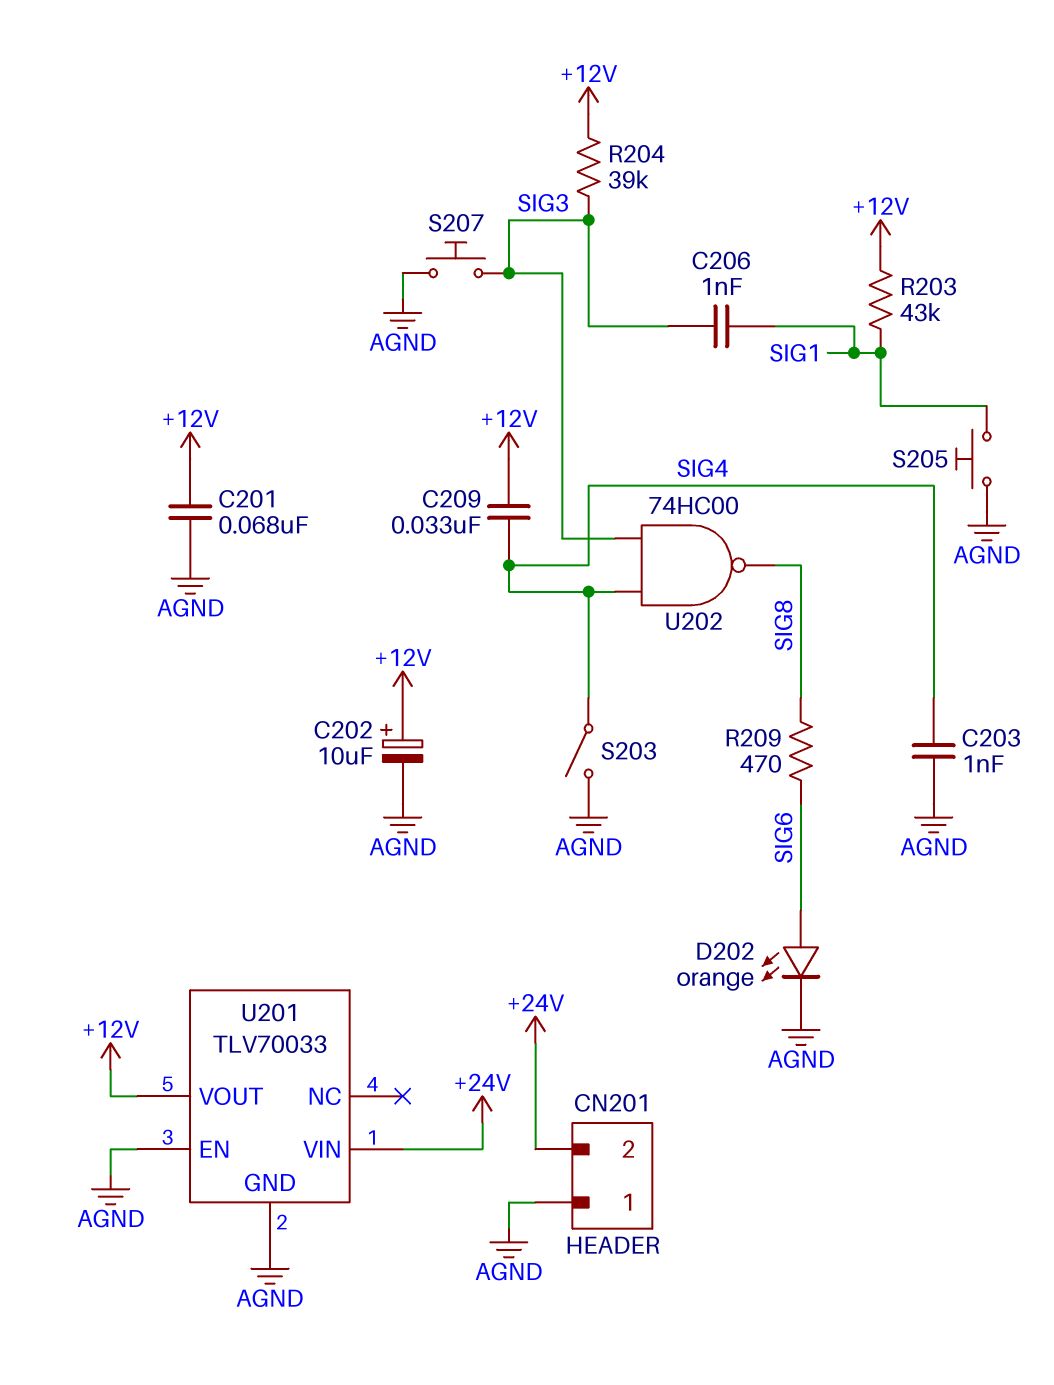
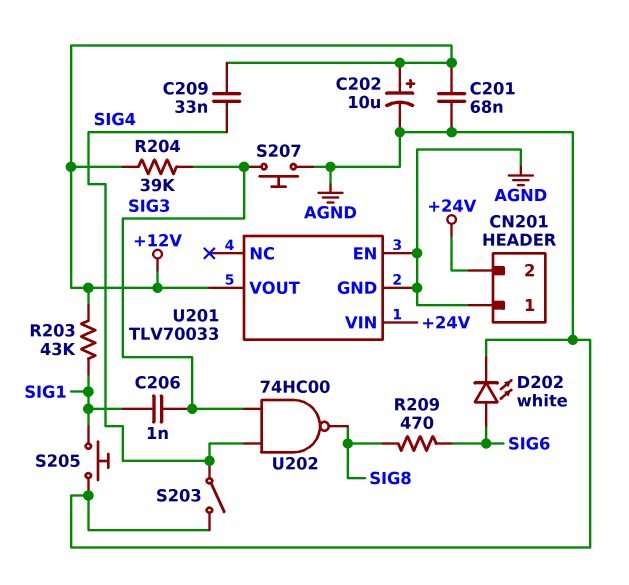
C203: 1nF (AGND, SIG4) -> none
D202: LED orange (A SIG6, K AGND) -> LED white (A SIG6, K AGND)

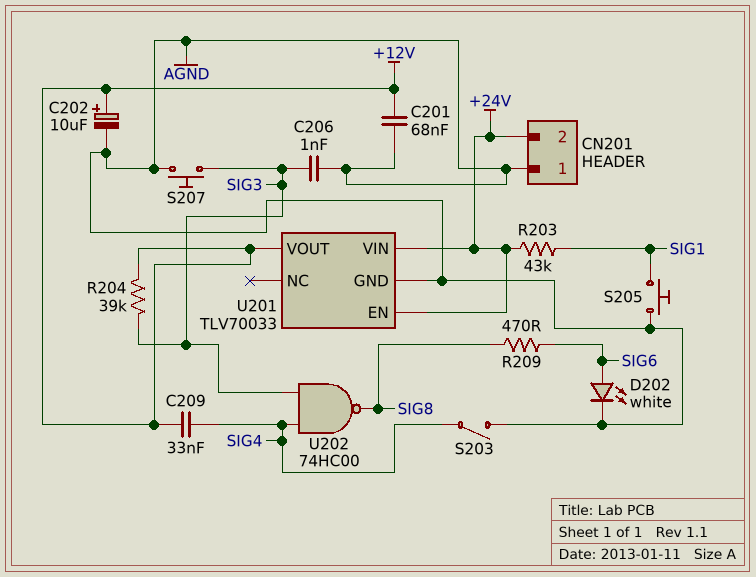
C206: 1nF (SIG1, SIG3) -> 1nF (AGND, SIG3)
R203: 43k (+12V, SIG1) -> 43k (+24V, SIG1)
U201 pin EN: AGND -> +24V

